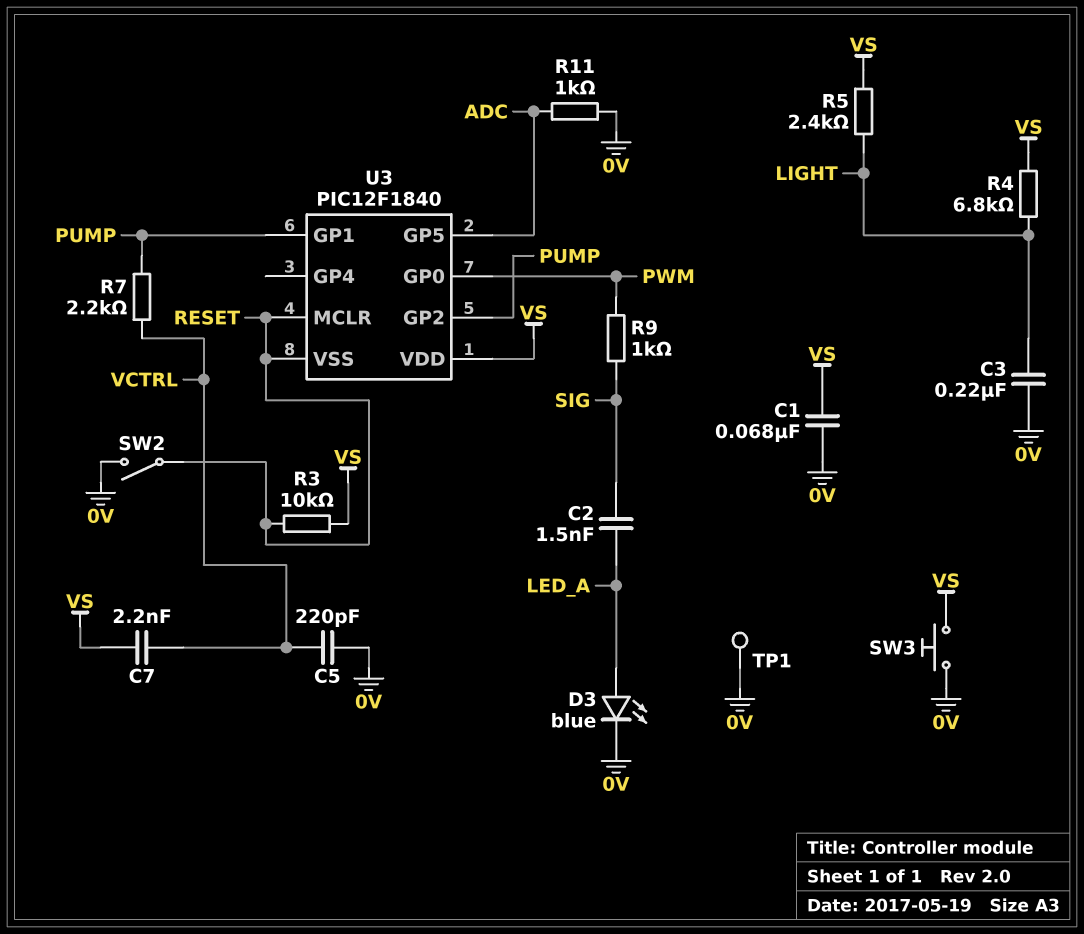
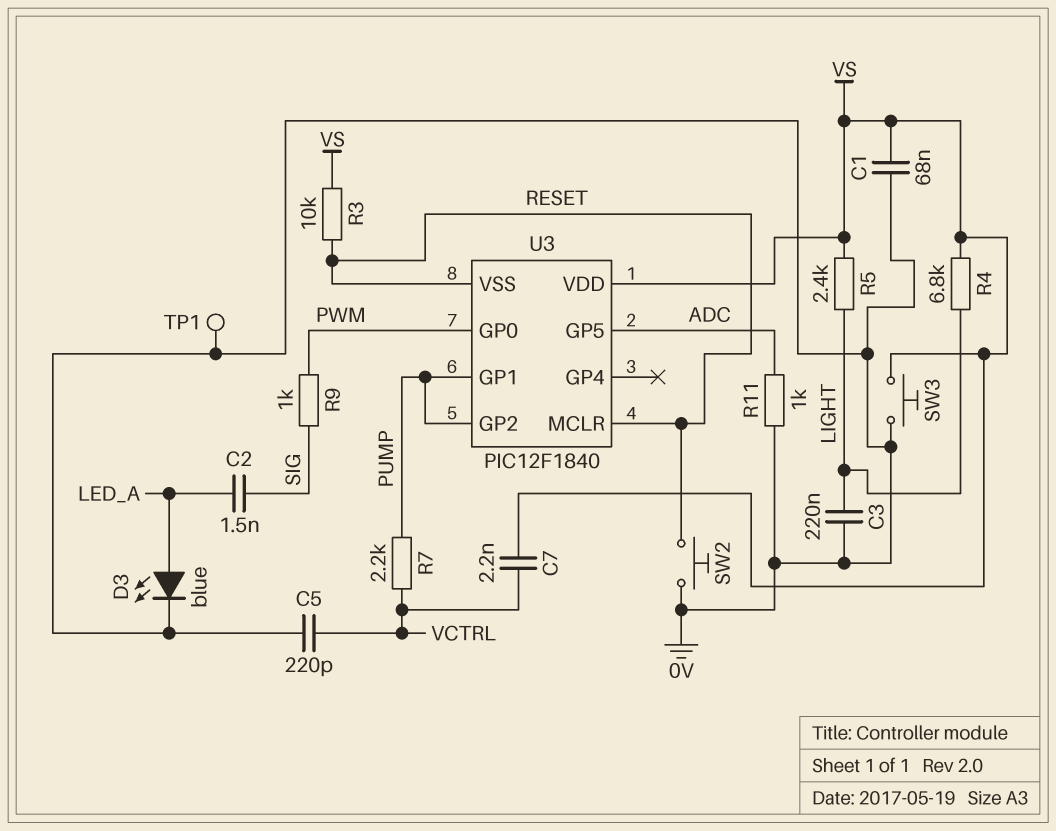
SW2: switch (0V, RESET) -> button (0V, RESET)

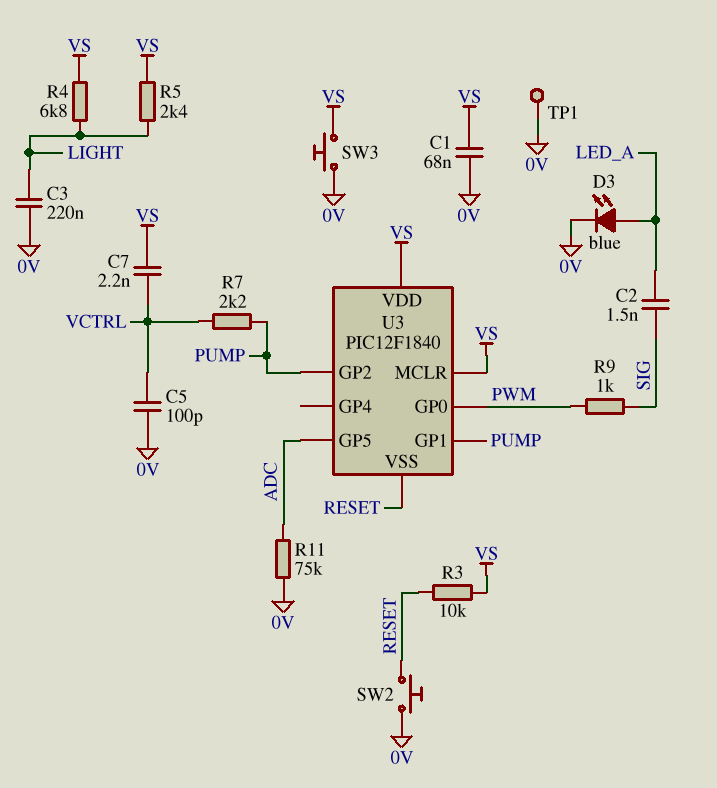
C5: 220pF (0V, VCTRL) -> 100pF (0V, VCTRL)
R11: 1k (0V, ADC) -> 75k (0V, ADC)
U3 pin MCLR: RESET -> VS

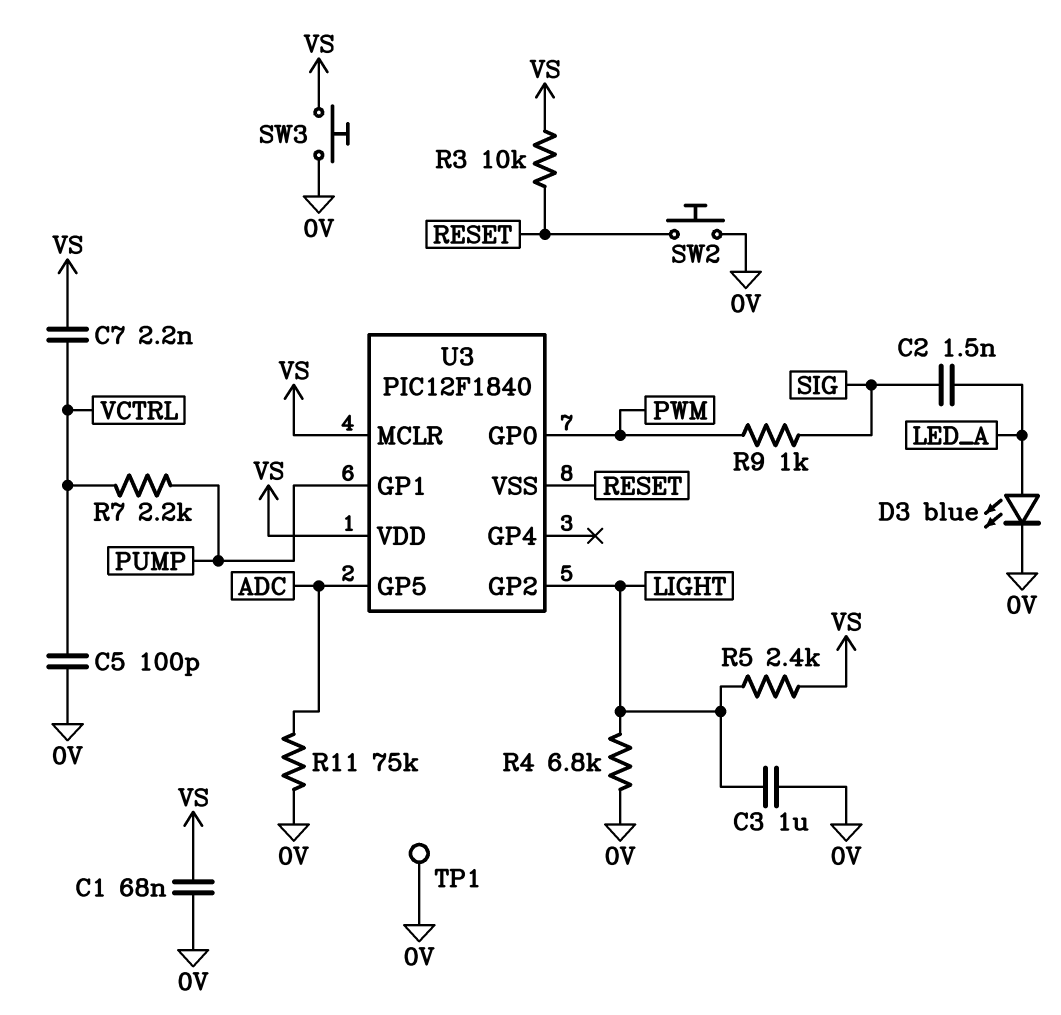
C3: 220nF (0V, LIGHT) -> 1uF (0V, LIGHT)
R4: 6.8k (LIGHT, VS) -> 6.8k (0V, LIGHT)
U3 pin GP2: PUMP -> LIGHT

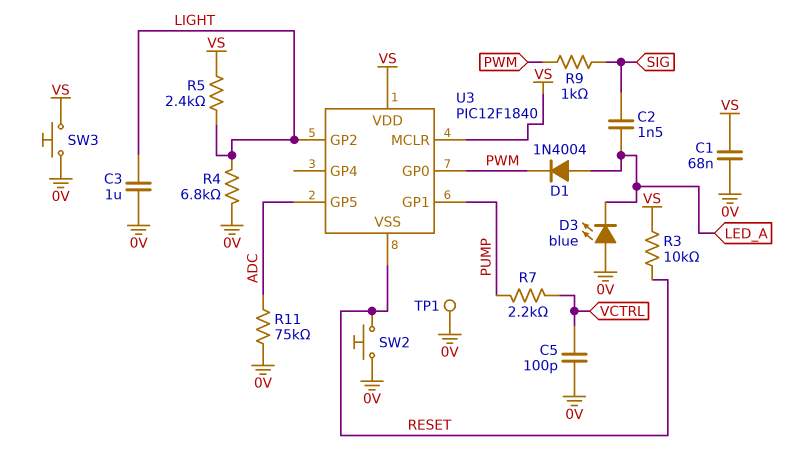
C7: 2.2nF (VCTRL, VS) -> none
D1: none -> diode 1N4004 (A LED_A, K PWM)
D3: LED blue (A LED_A, K 0V) -> LED blue (A 0V, K LED_A)

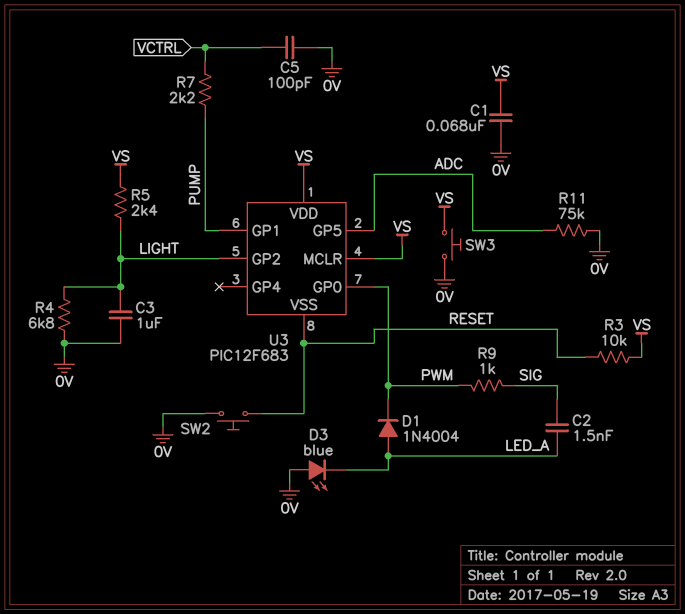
TP1: test point (0V) -> none
U3: PIC12F1840 -> PIC12F683

